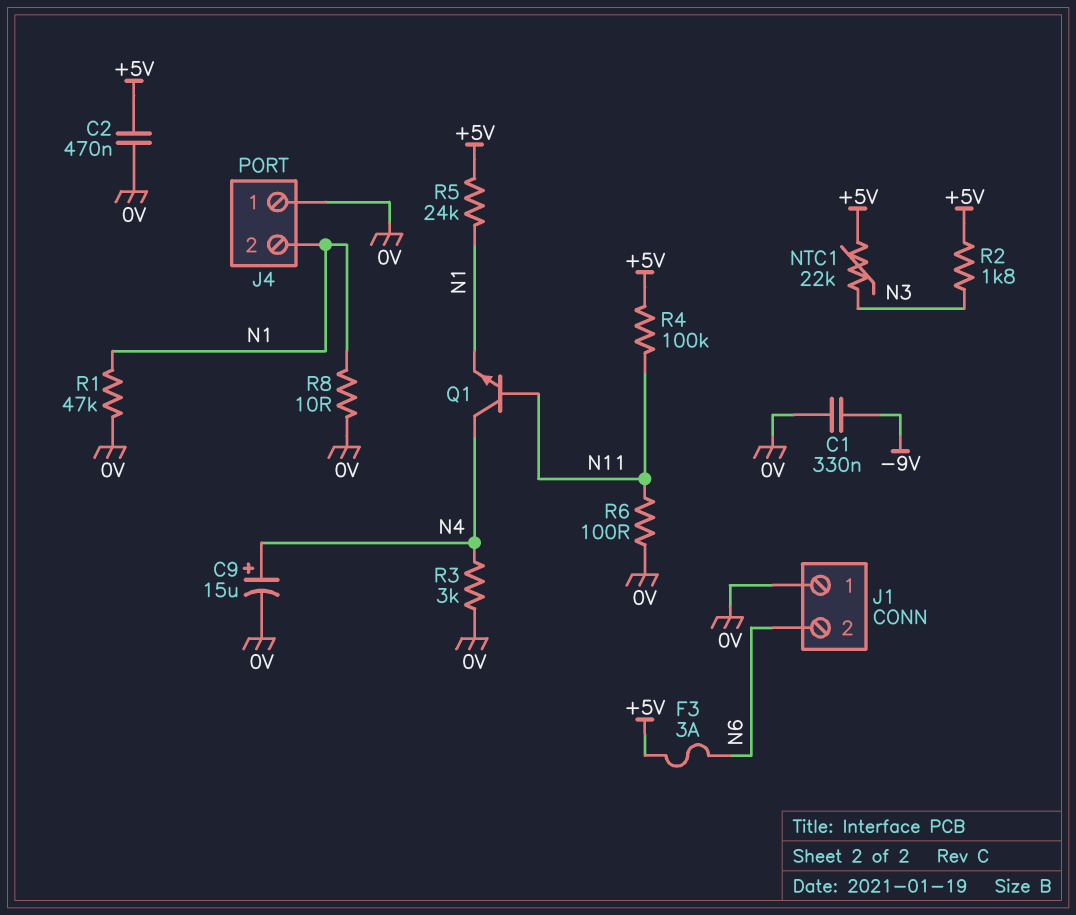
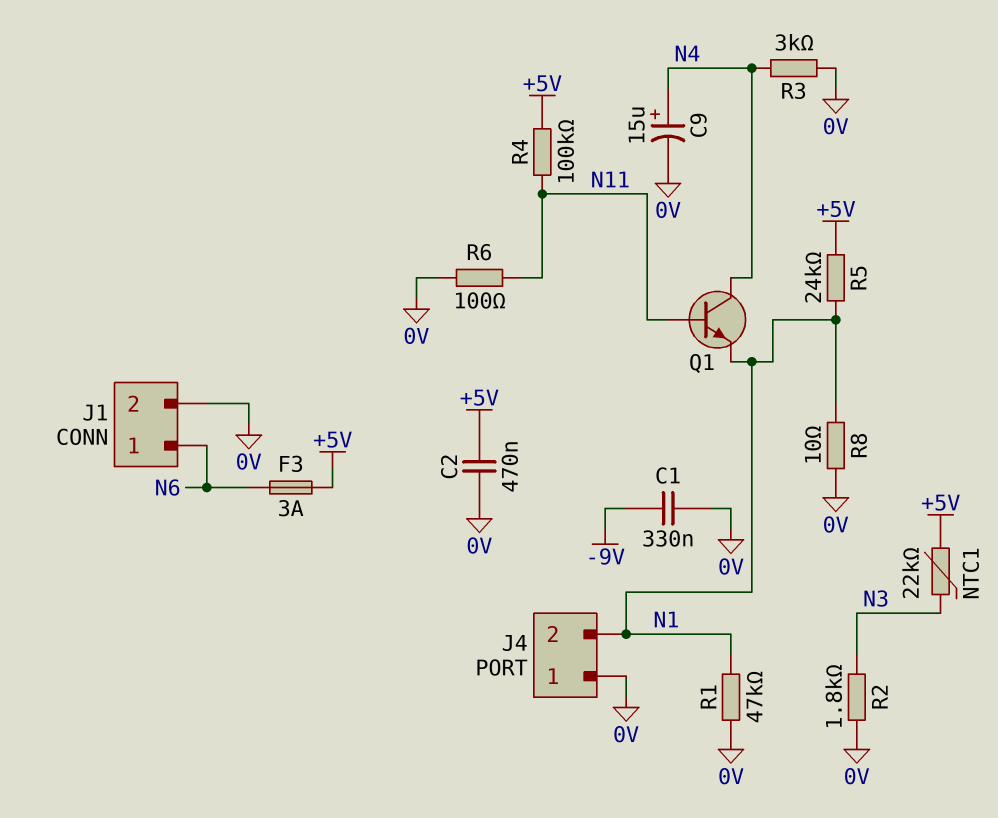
J1 pin 1: 0V -> N6
J1 pin 2: N6 -> 0V
R2: 1.8k (+5V, N3) -> 1.8k (0V, N3)

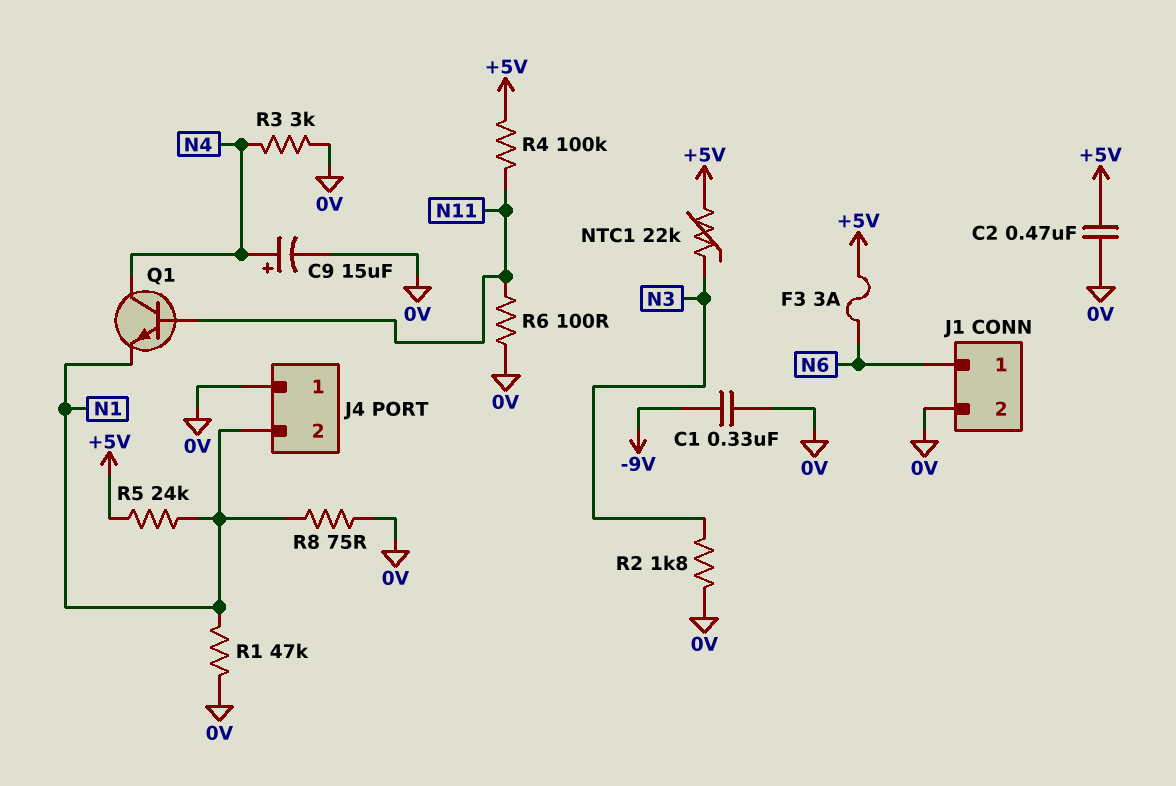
R8: 10 (0V, N1) -> 75 (0V, N1)

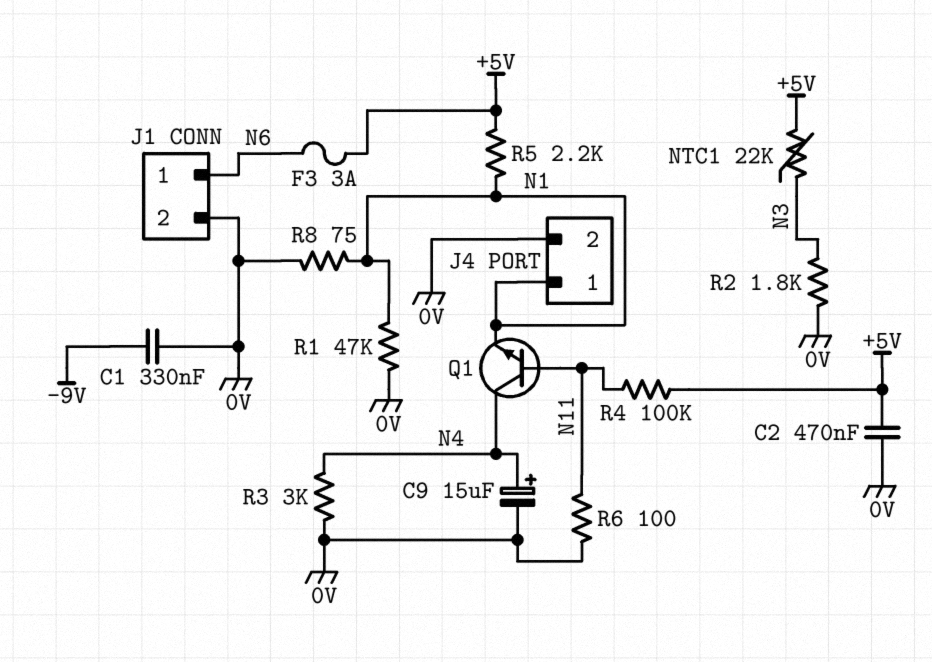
J4 pin 1: 0V -> N1
J4 pin 2: N1 -> 0V
R5: 24k (+5V, N1) -> 2.2k (+5V, N1)

